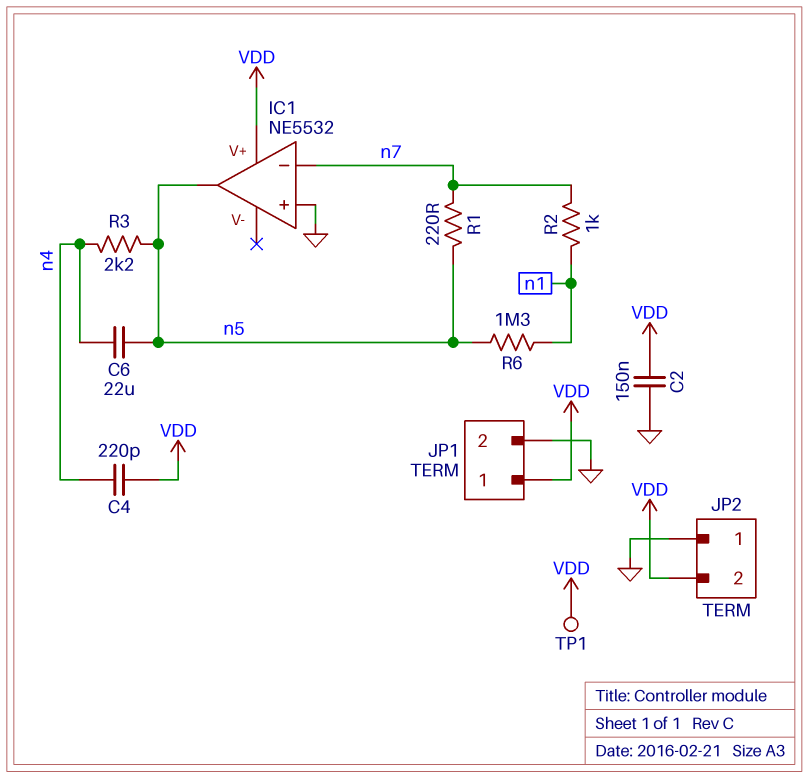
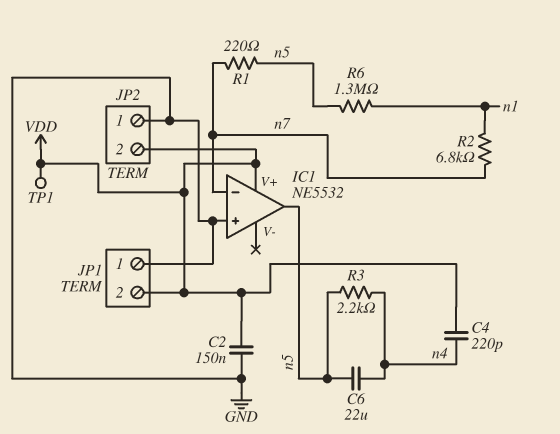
JP1 pin 1: VDD -> GND
JP1 pin 2: GND -> VDD
R2: 1k (n1, n7) -> 6.8k (n1, n7)

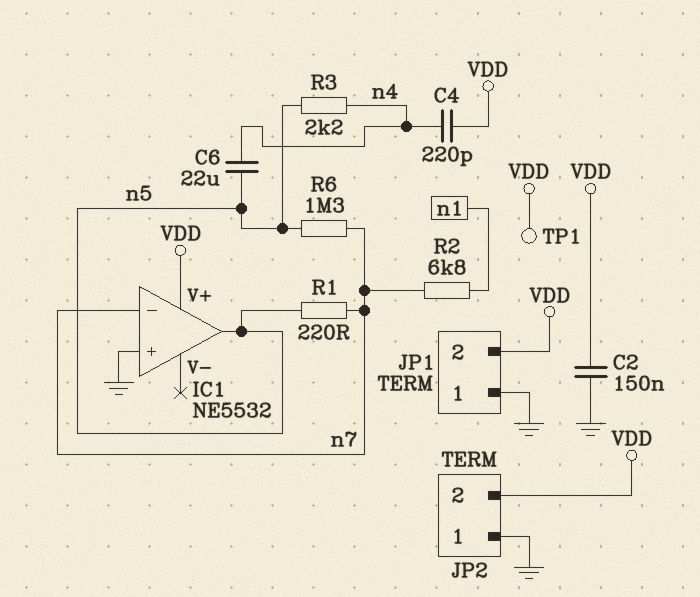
R6: 1.3M (n1, n5) -> 1.3M (n5, n7)

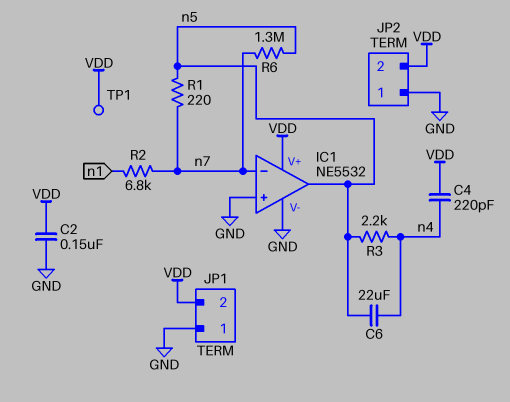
IC1 pin V-: none -> GND

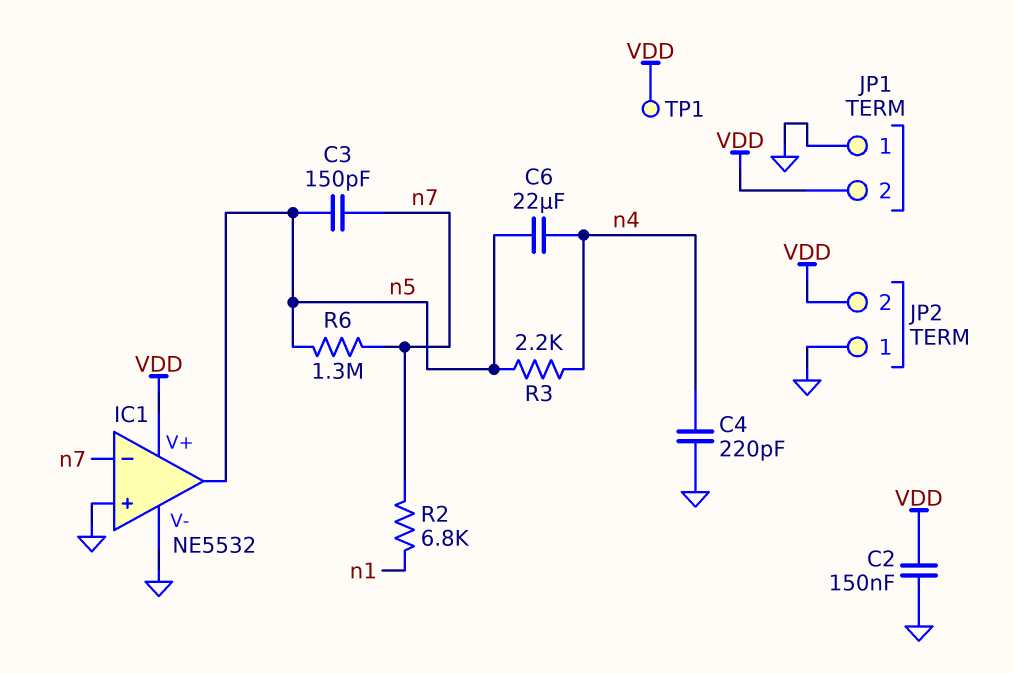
C3: none -> 150pF (n5, n7)
C4: 220pF (VDD, n4) -> 220pF (GND, n4)
R1: 220 (n5, n7) -> none

